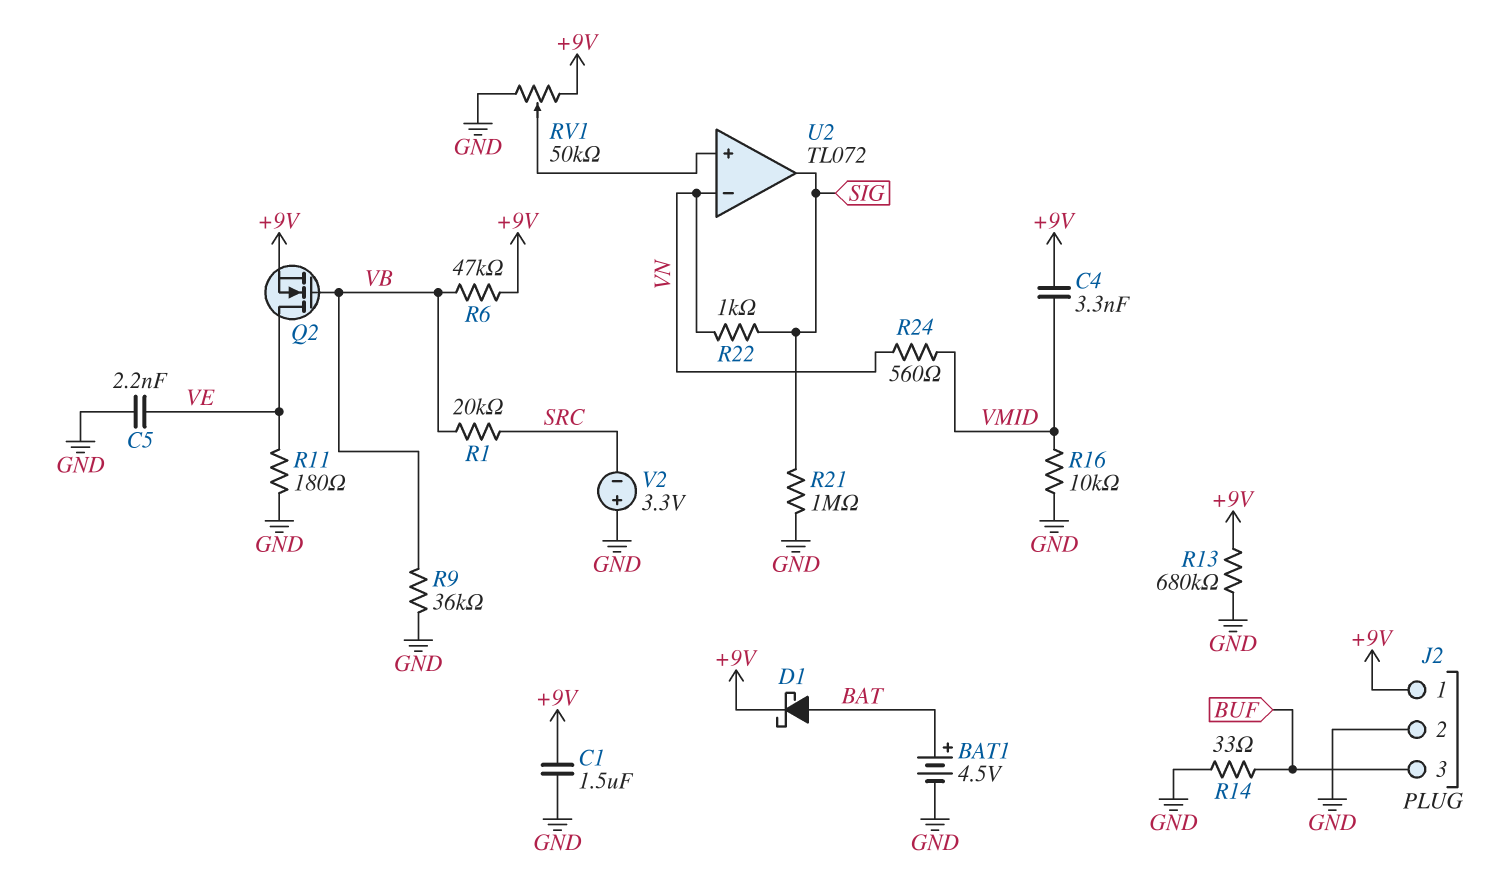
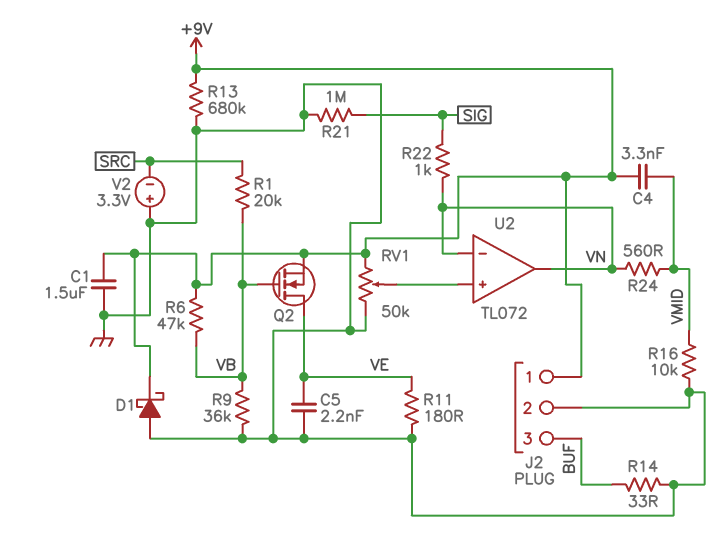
BAT1: 4.5V (plus BAT, minus GND) -> none
D1: schottky (A BAT, K +9V) -> schottky (A GND, K +9V)
U2 pin out: SIG -> VN

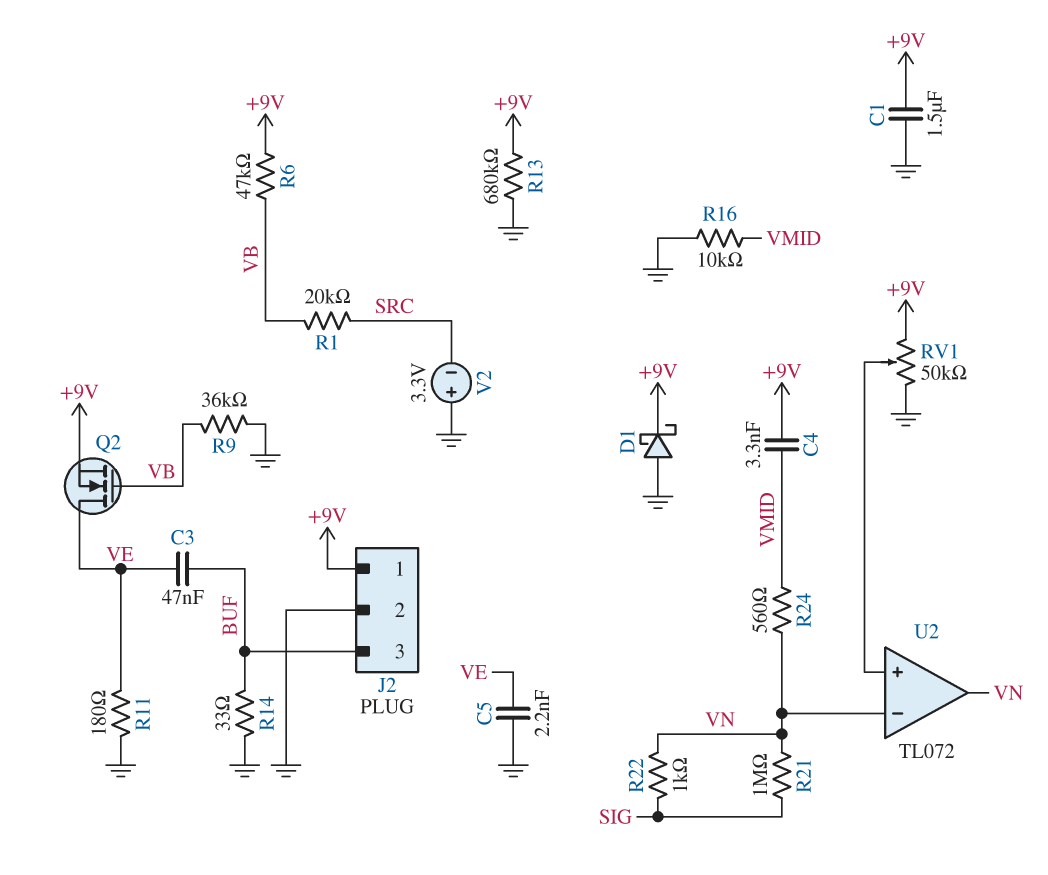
C3: none -> 47nF (BUF, VE)
R21: 1M (GND, SIG) -> 1M (SIG, VN)

